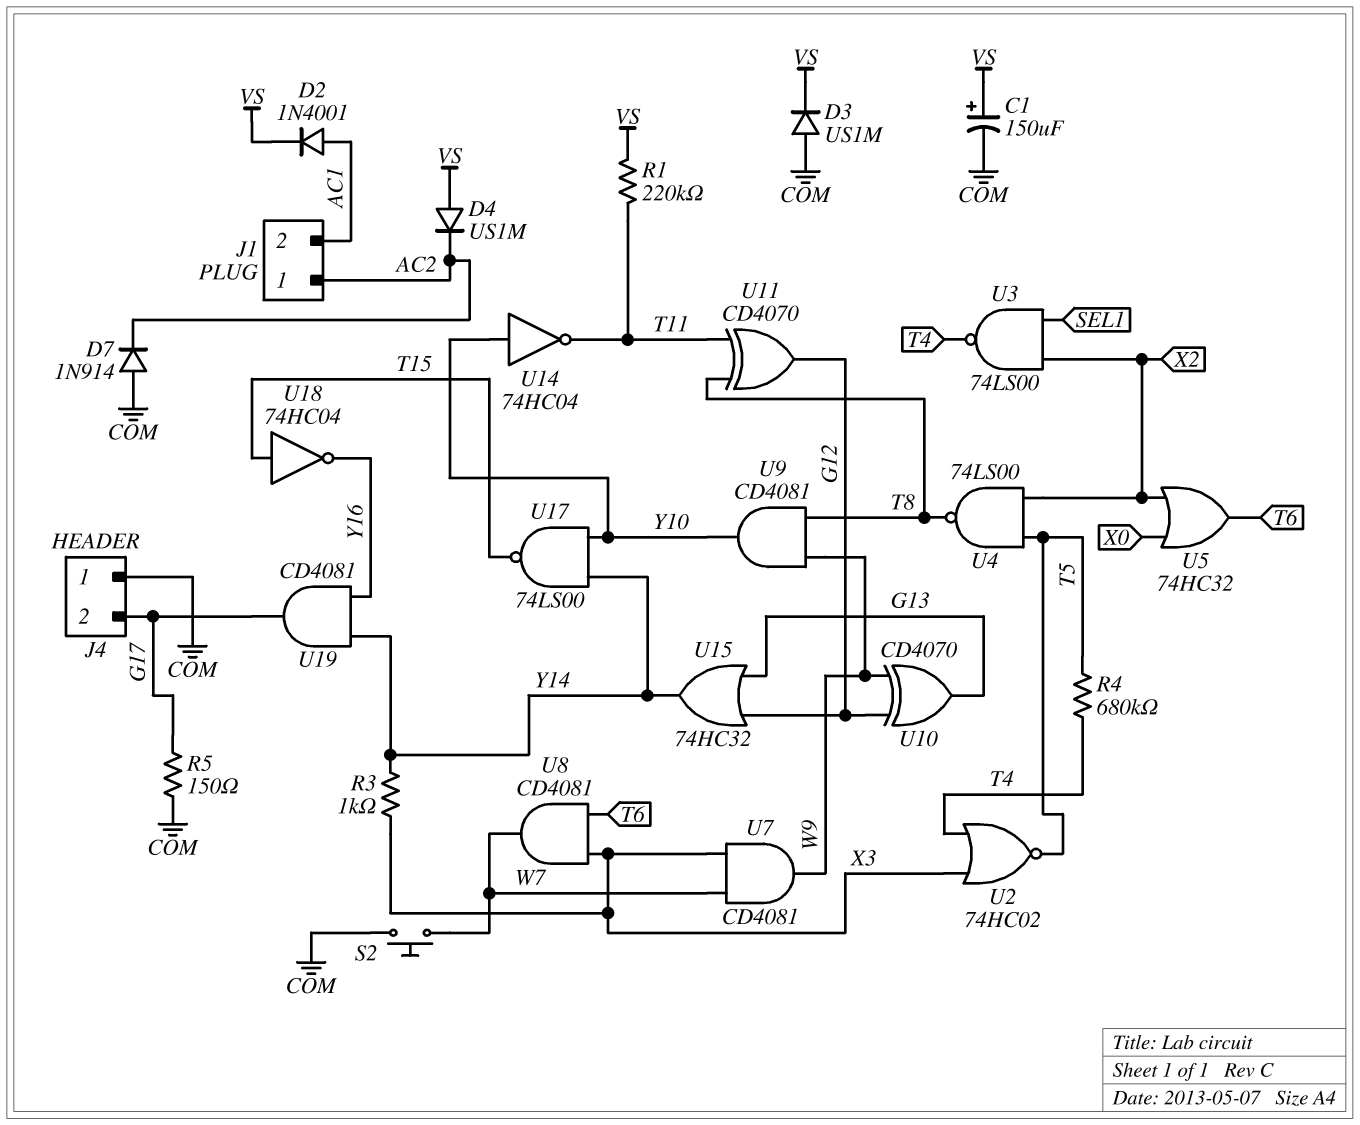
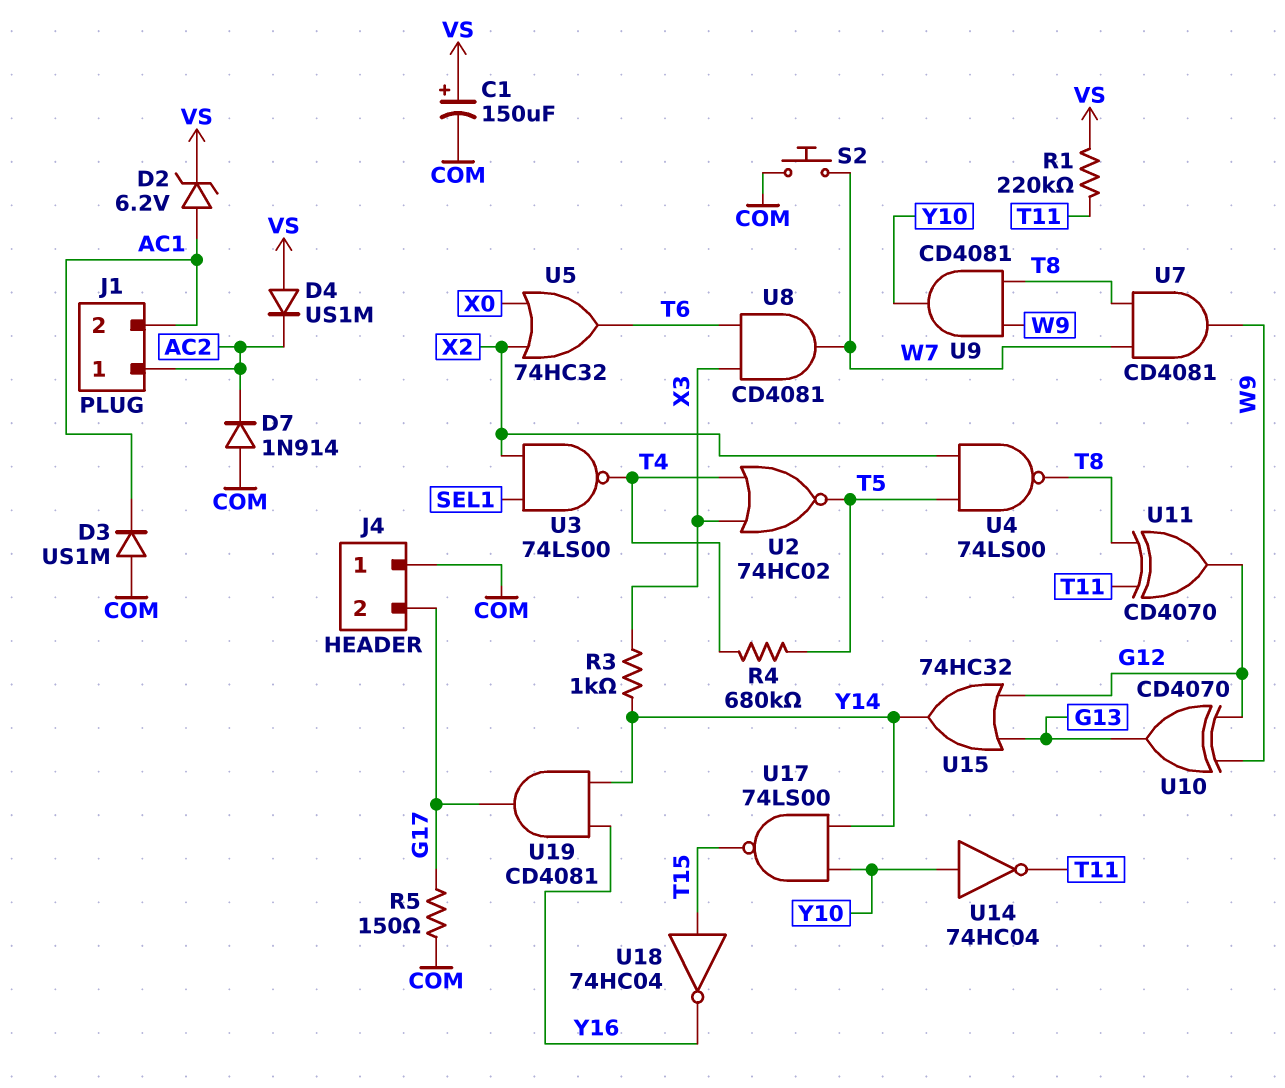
D2: diode 1N4001 (A AC1, K VS) -> zener 6.2V (A AC1, K VS)
D3: diode US1M (A COM, K VS) -> diode US1M (A COM, K AC1)
U7: AND CD4081 (in W7, in X3, out W9) -> AND CD4081 (in T8, in W7, out W9)

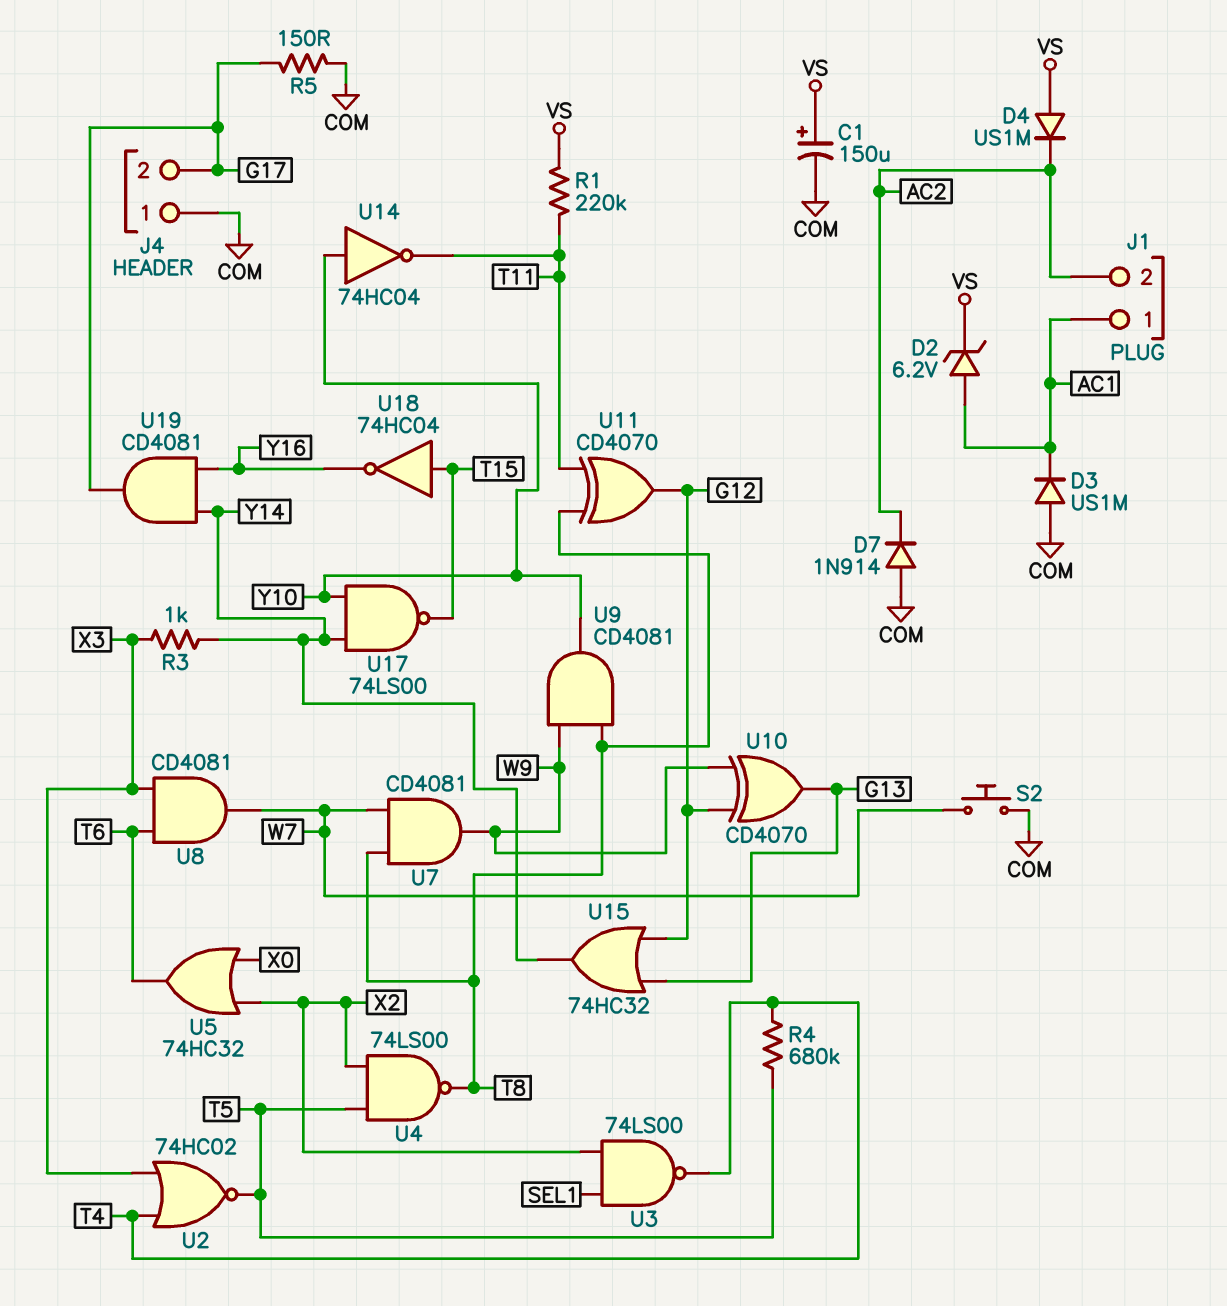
J1 pin 1: AC2 -> AC1
J1 pin 2: AC1 -> AC2

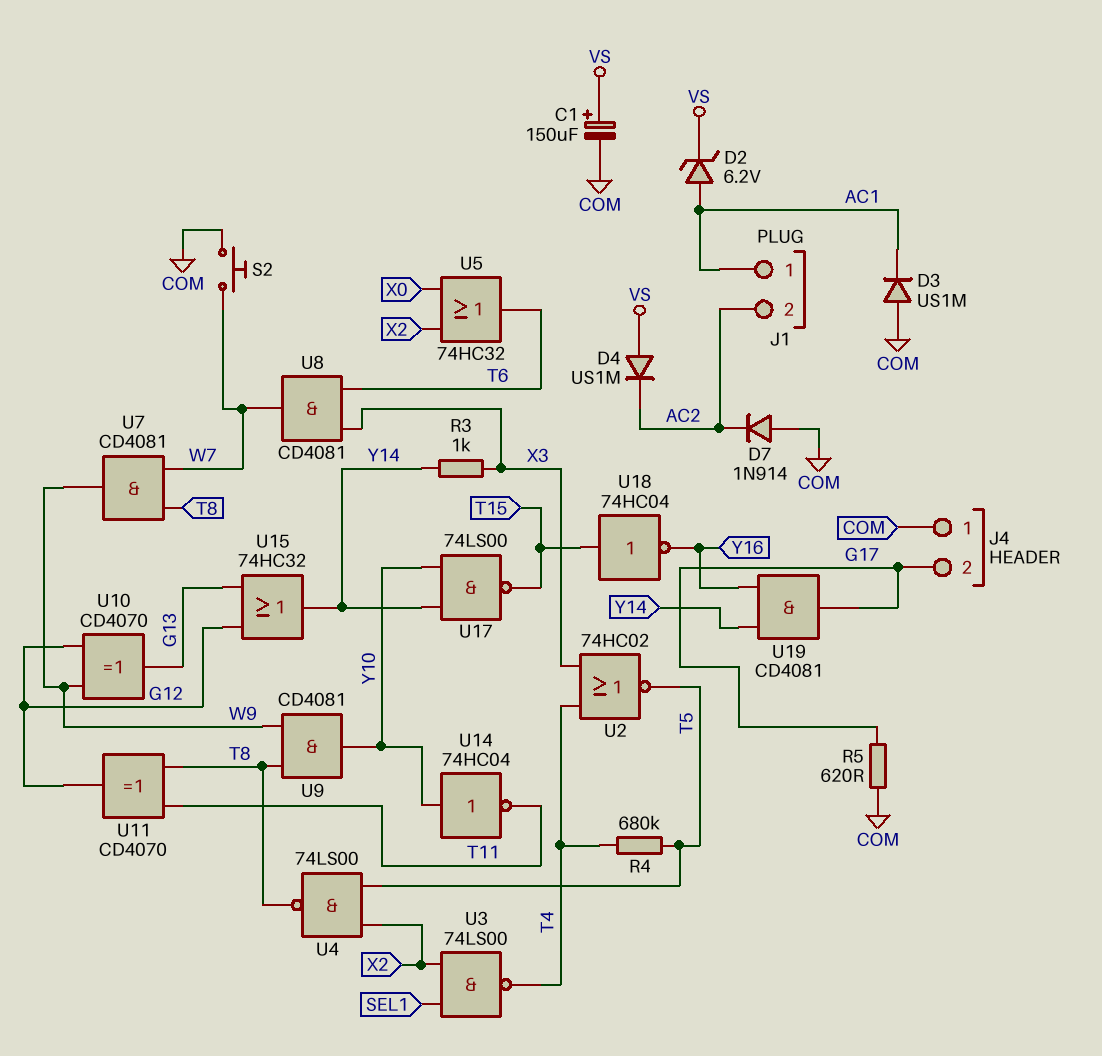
R1: 220k (T11, VS) -> none
R5: 150 (COM, G17) -> 620 (COM, G17)

